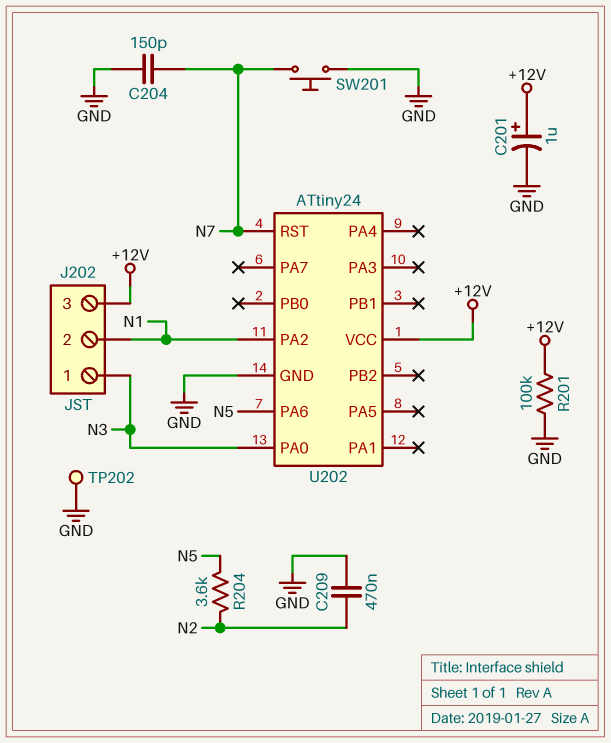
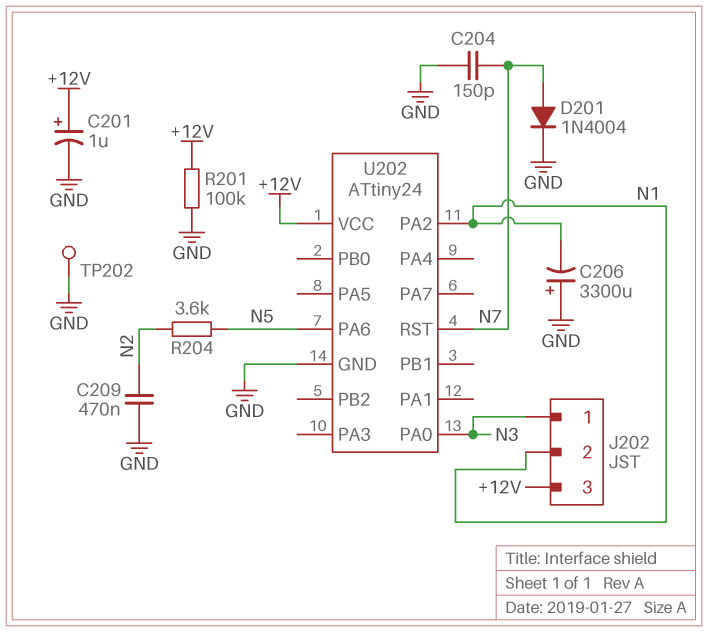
C206: none -> 3300uF (plus GND, minus N1)
D201: none -> diode 1N4004 (A N7, K GND)
SW201: button (GND, N7) -> none

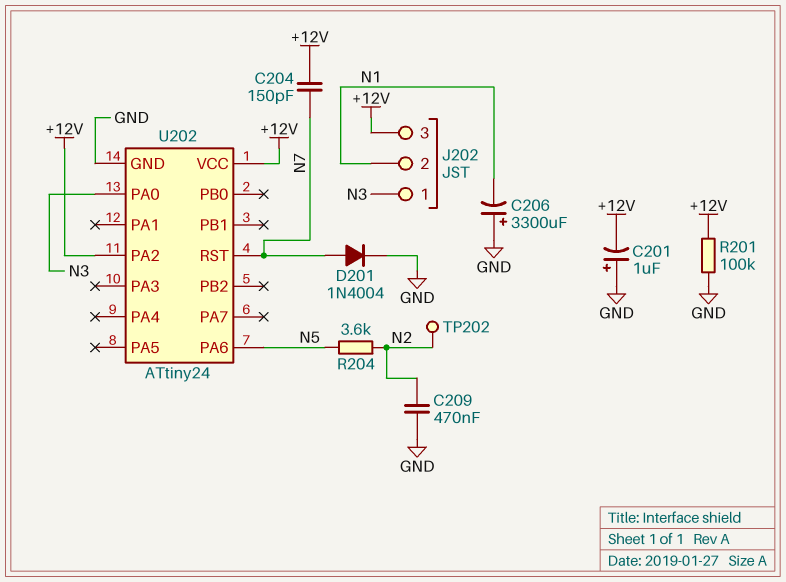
C201: 1uF (plus +12V, minus GND) -> 1uF (plus GND, minus +12V)
C204: 150pF (GND, N7) -> 150pF (+12V, N7)
TP202: test point (GND) -> test point (N2)
U202 pin PA2: N1 -> +12V

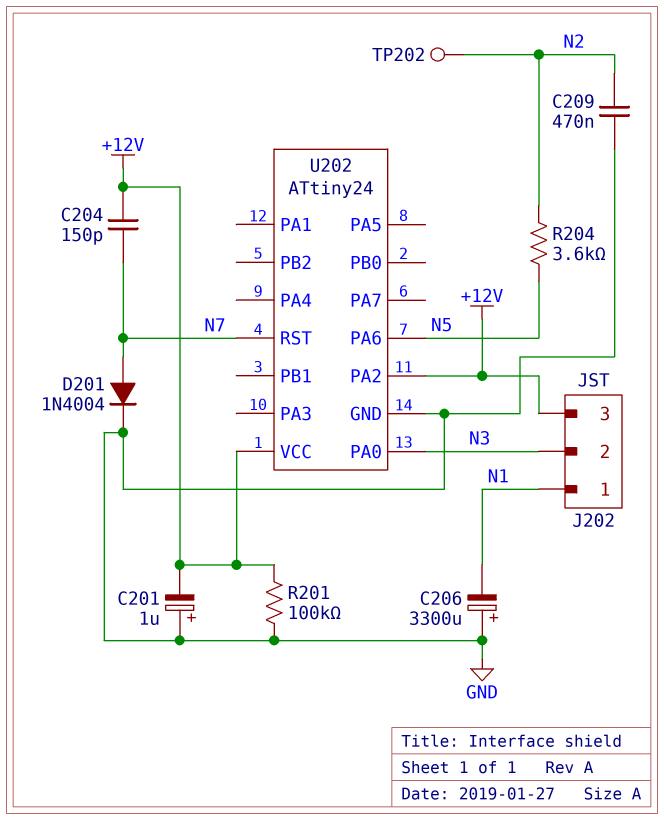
J202 pin 1: N3 -> N1
J202 pin 2: N1 -> N3

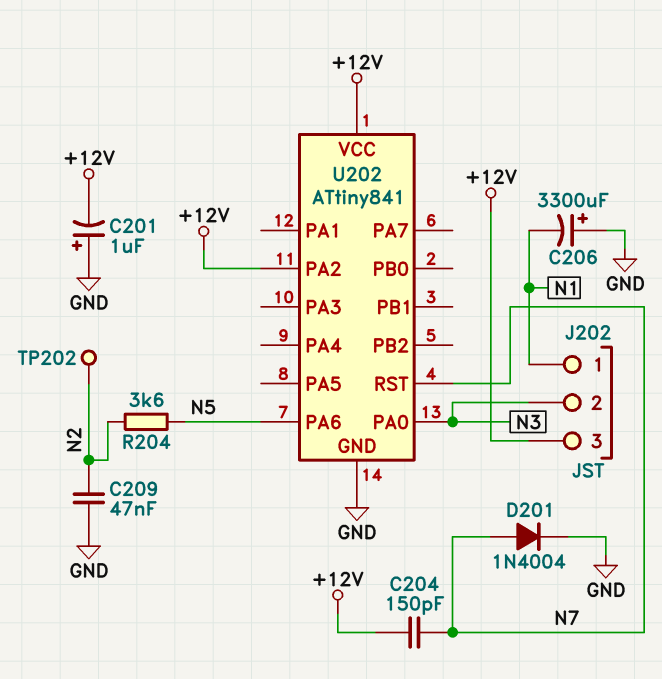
C209: 470nF (GND, N2) -> 47nF (GND, N2)
R201: 100k (+12V, GND) -> none
U202: ATtiny24 -> ATtiny841

